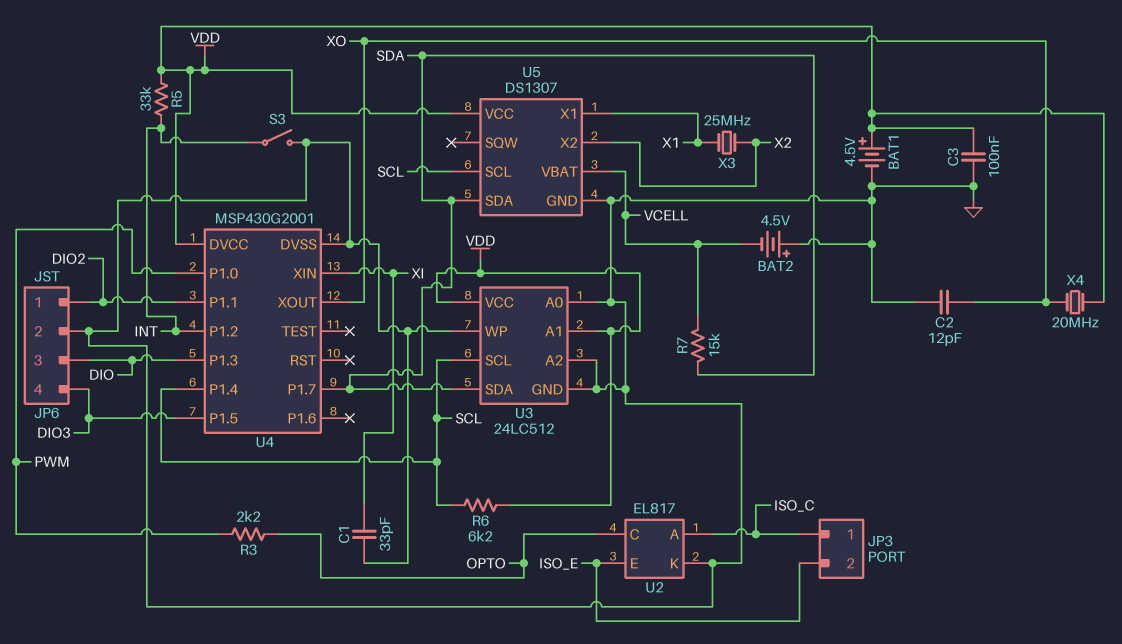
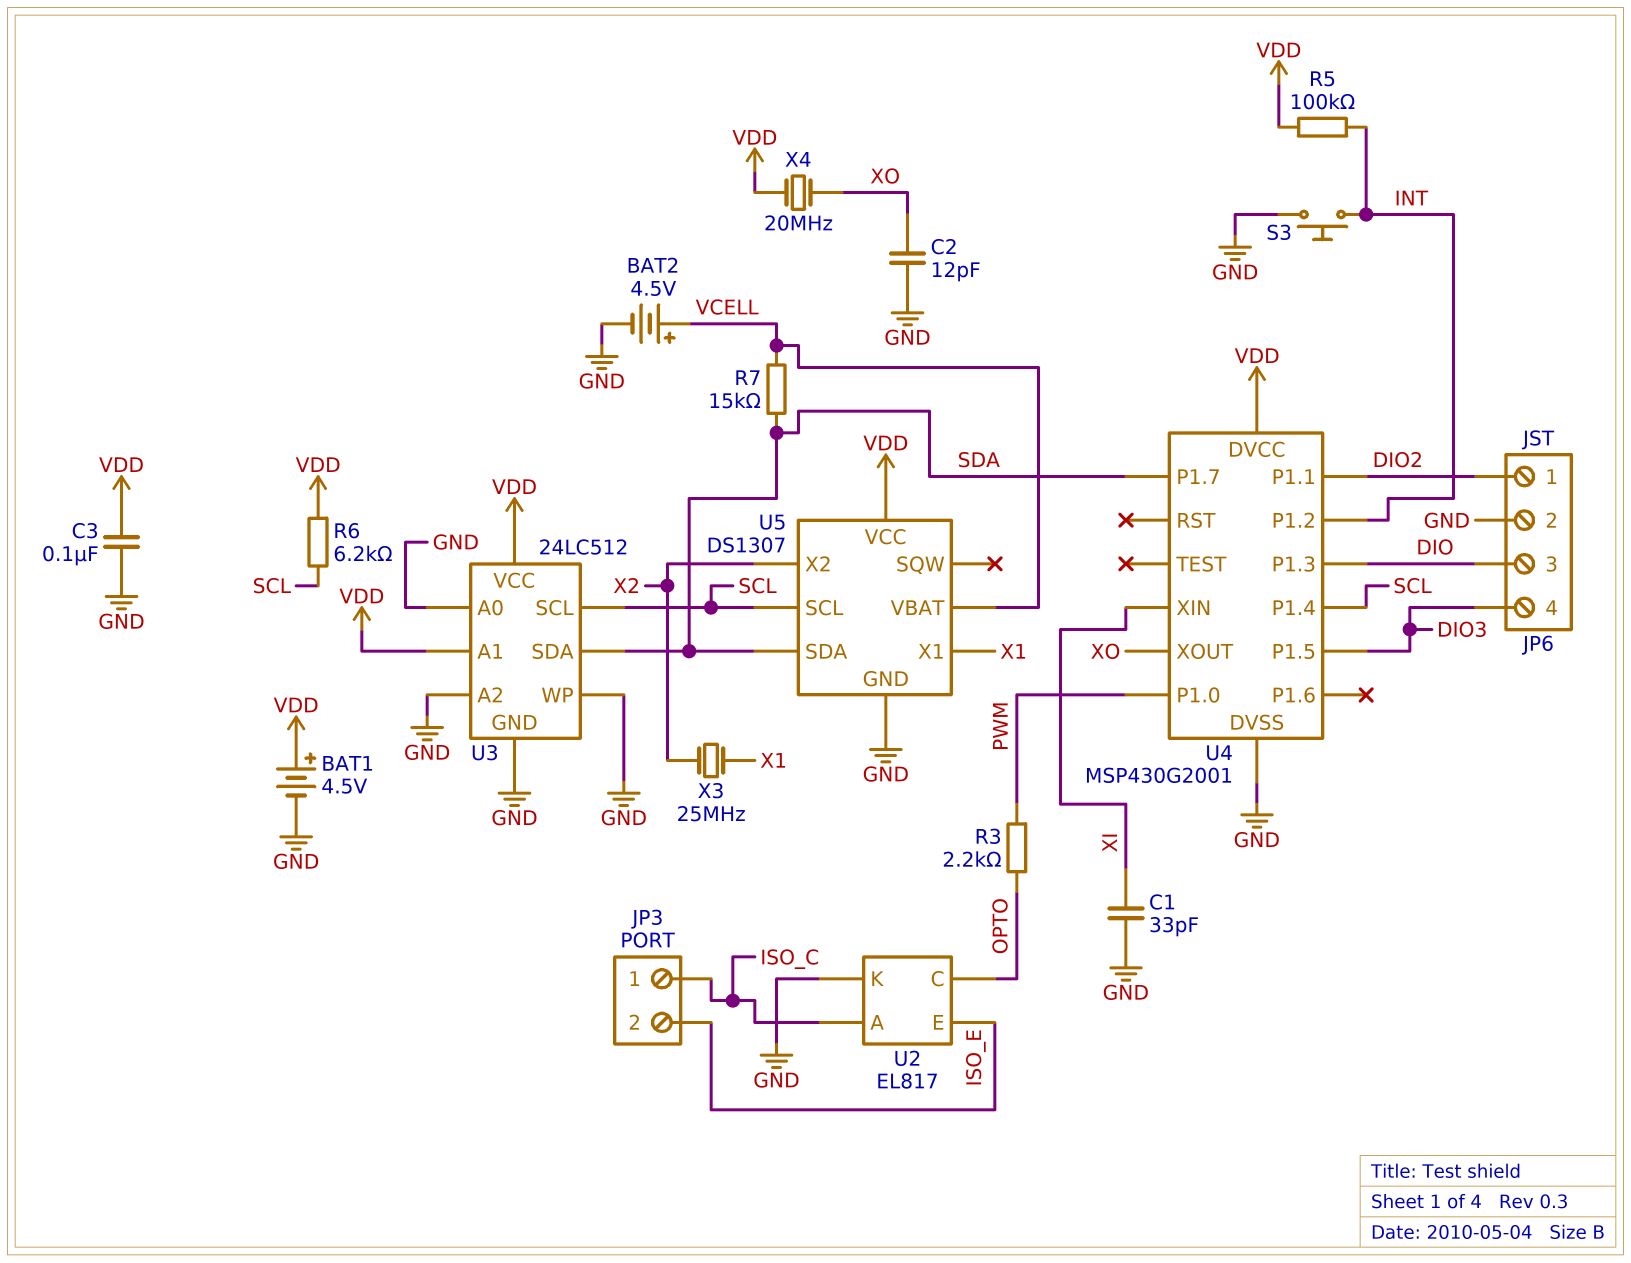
BAT2: 4.5V (plus GND, minus VCELL) -> 4.5V (plus VCELL, minus GND)
R5: 33k (INT, VDD) -> 100k (INT, VDD)
S3: switch (GND, INT) -> button (GND, INT)

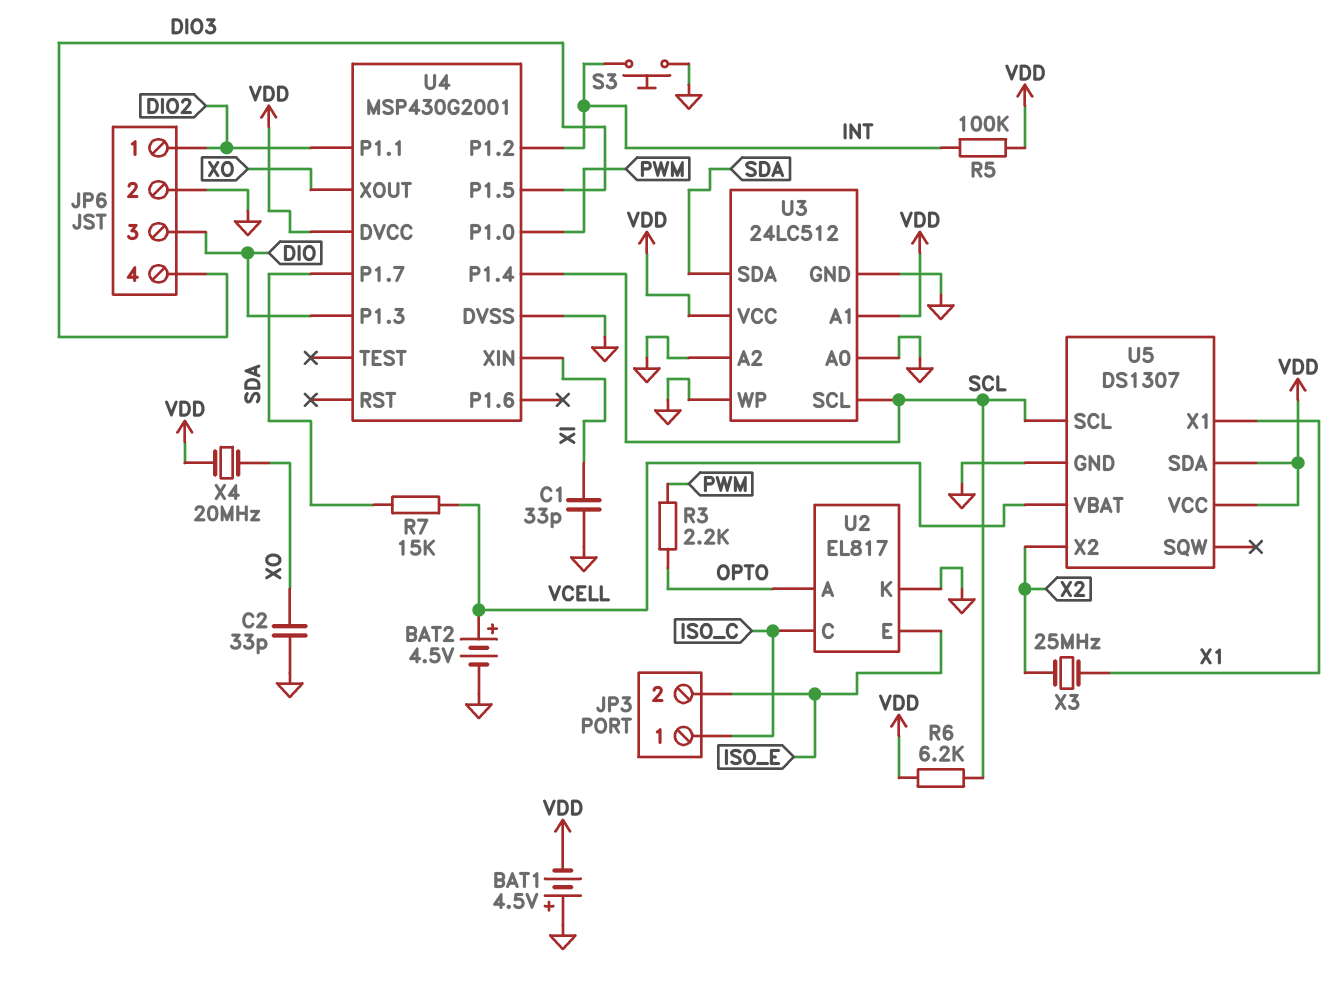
BAT1: 4.5V (plus VDD, minus GND) -> 4.5V (plus GND, minus VDD)
C2: 12pF (GND, XO) -> 33pF (GND, XO)
C3: 100nF (GND, VDD) -> none
U2 pin A: ISO_C -> OPTO
U2 pin C: OPTO -> ISO_C
U5 pin SDA: SDA -> VDD

